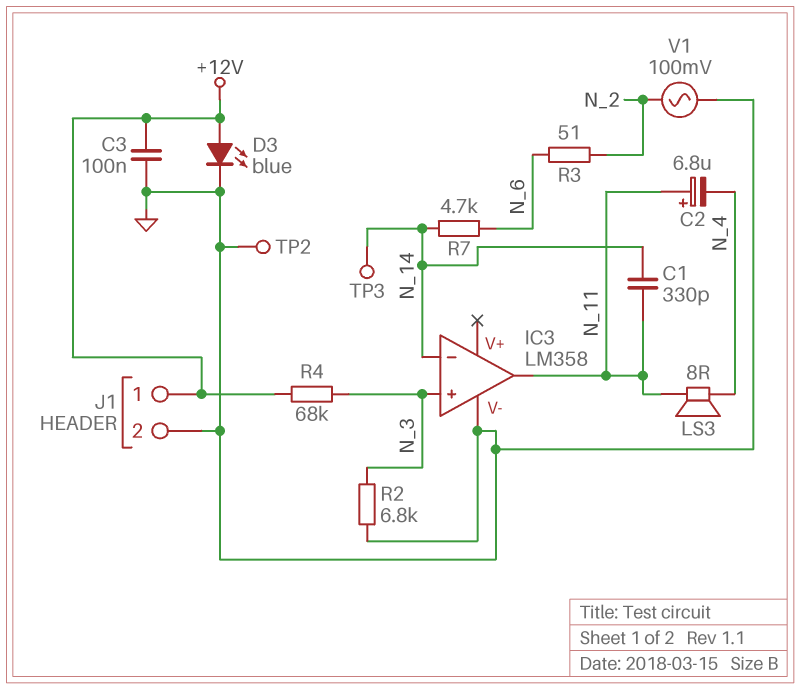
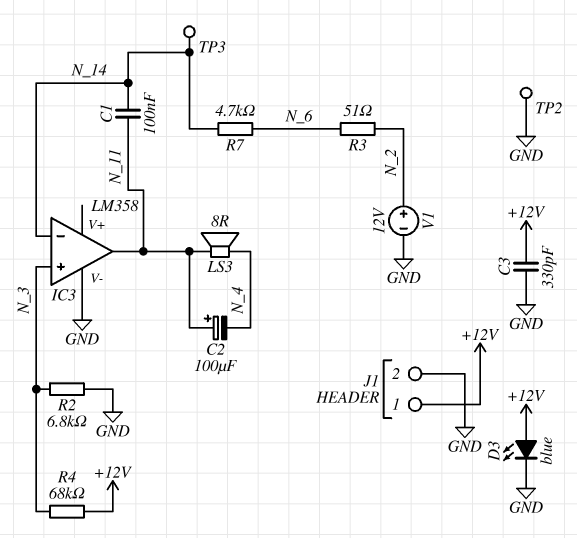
C1: 330pF (N_11, N_14) -> 100nF (N_11, N_14)
C2: 6.8uF (plus N_11, minus N_4) -> 100uF (plus N_11, minus N_4)
C3: 100nF (+12V, GND) -> 330pF (+12V, GND)
V1: AC 100mV (GND, N_2) -> 12V (plus N_2, minus GND)

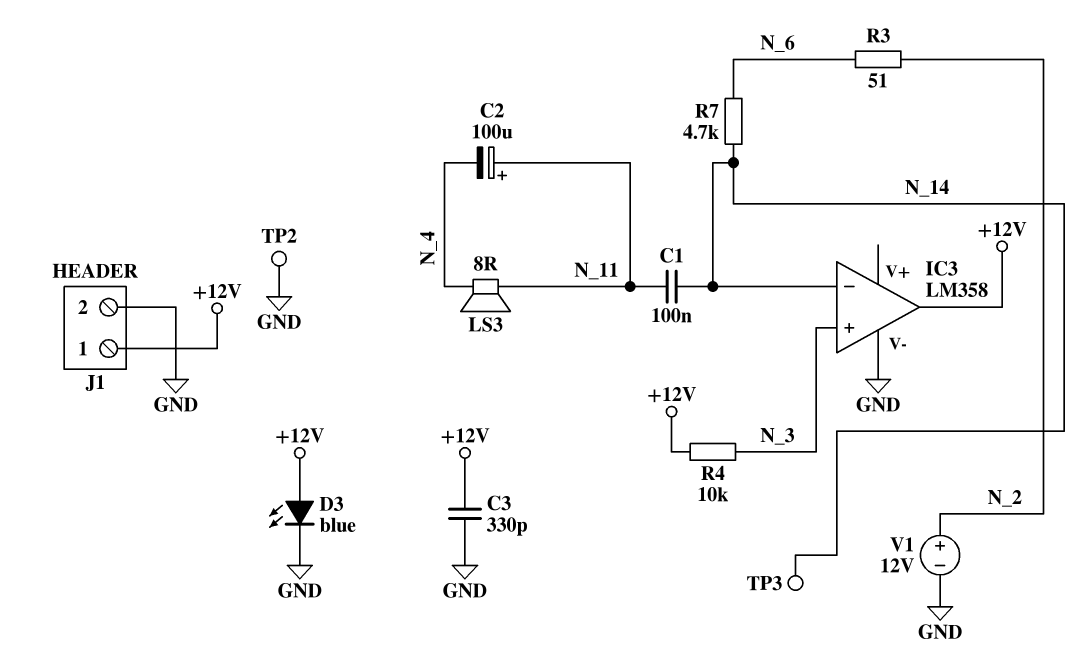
IC3 pin out: N_11 -> +12V
R2: 6.8k (GND, N_3) -> none
R4: 68k (+12V, N_3) -> 10k (+12V, N_3)

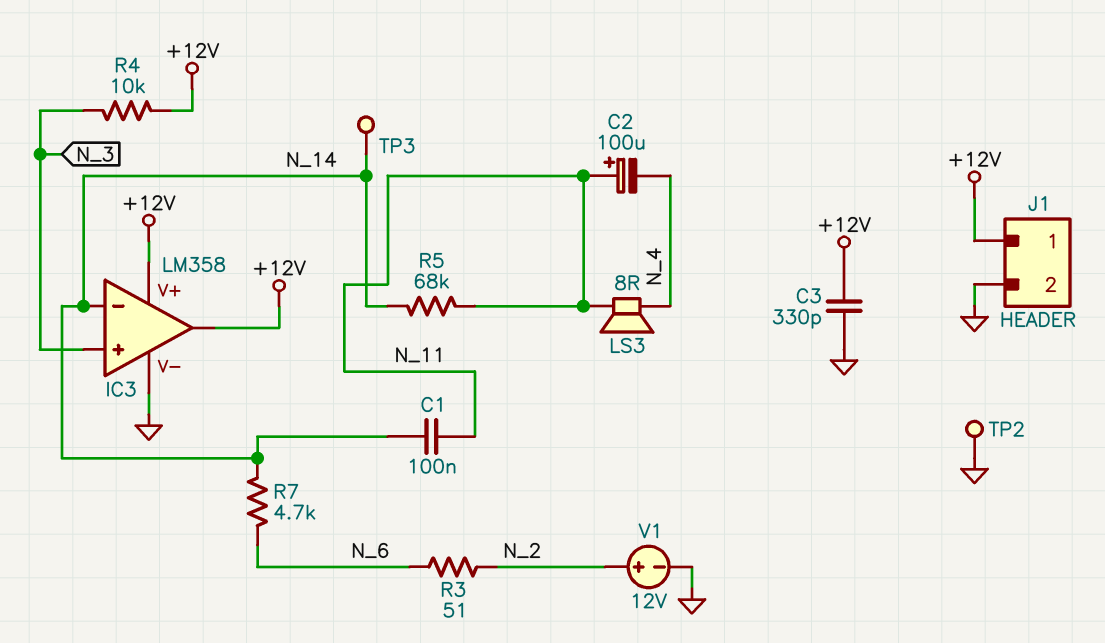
D3: LED blue (A +12V, K GND) -> none
IC3 pin V+: none -> +12V
R5: none -> 68k (N_11, N_14)

